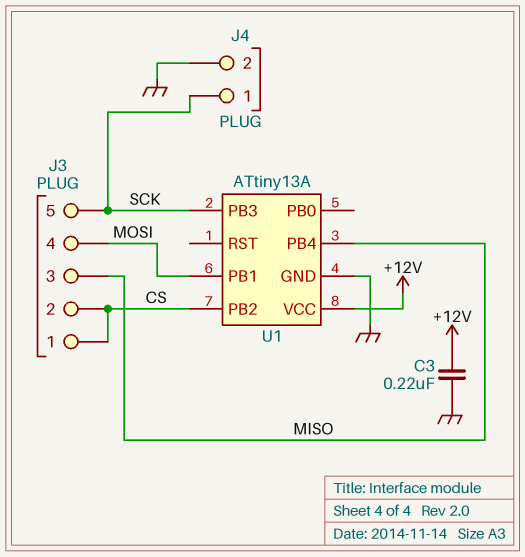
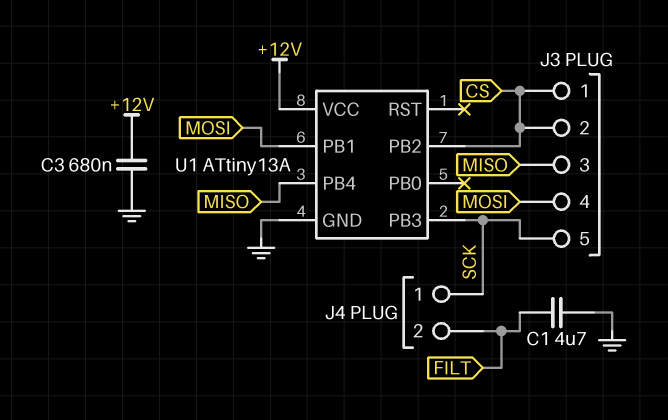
C1: none -> 4.7uF (FILT, GND)
C3: 220nF (+12V, GND) -> 680nF (+12V, GND)
J4 pin 2: GND -> FILT

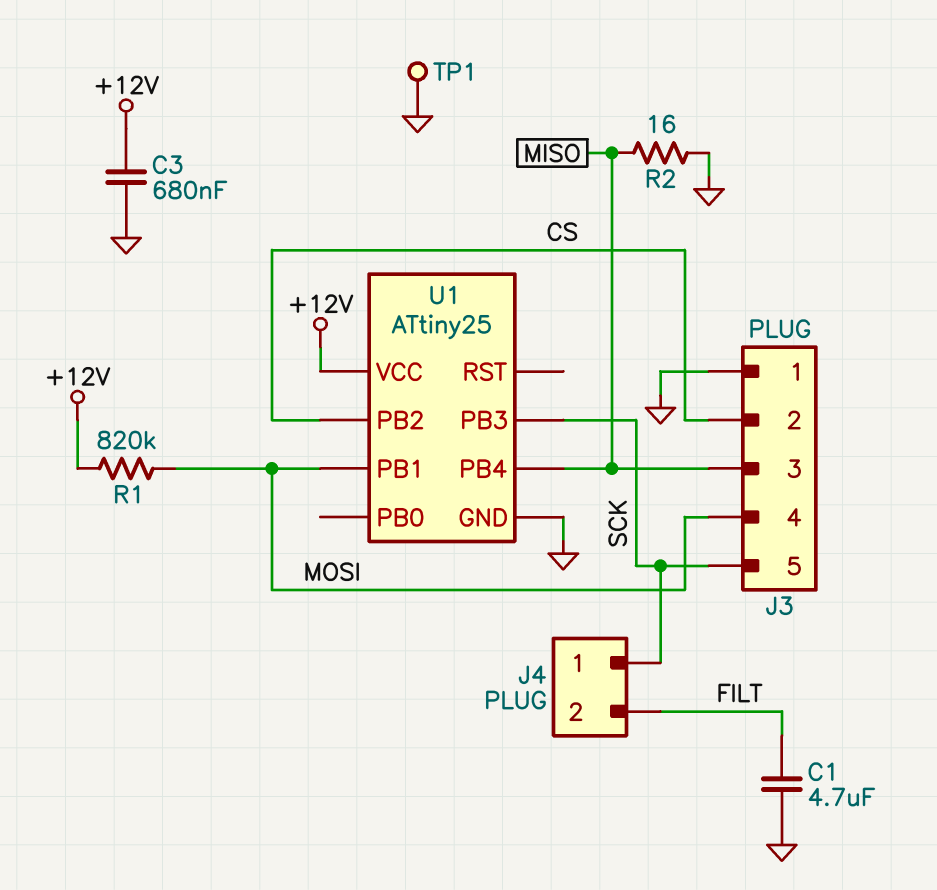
J3 pin 1: CS -> GND
R1: none -> 820k (+12V, MOSI)
R2: none -> 16 (GND, MISO)
TP1: none -> test point (GND)
U1: ATtiny13A -> ATtiny25

